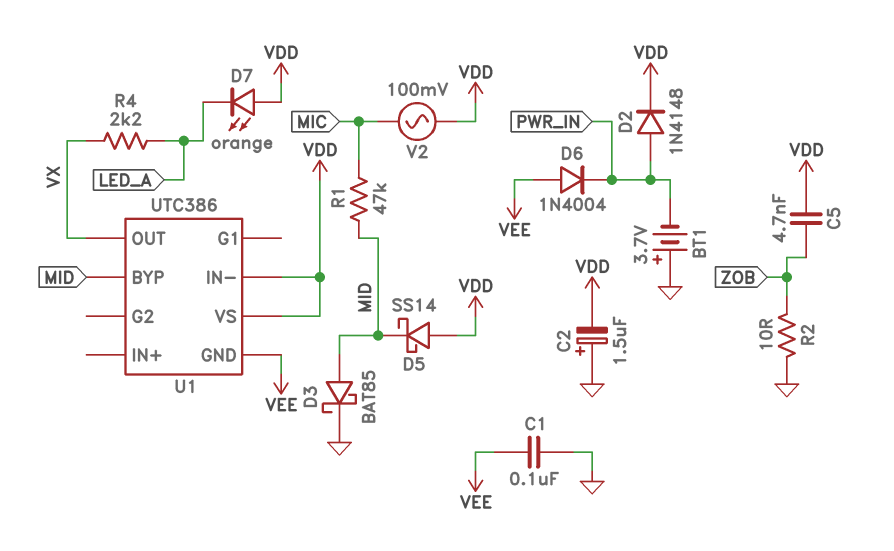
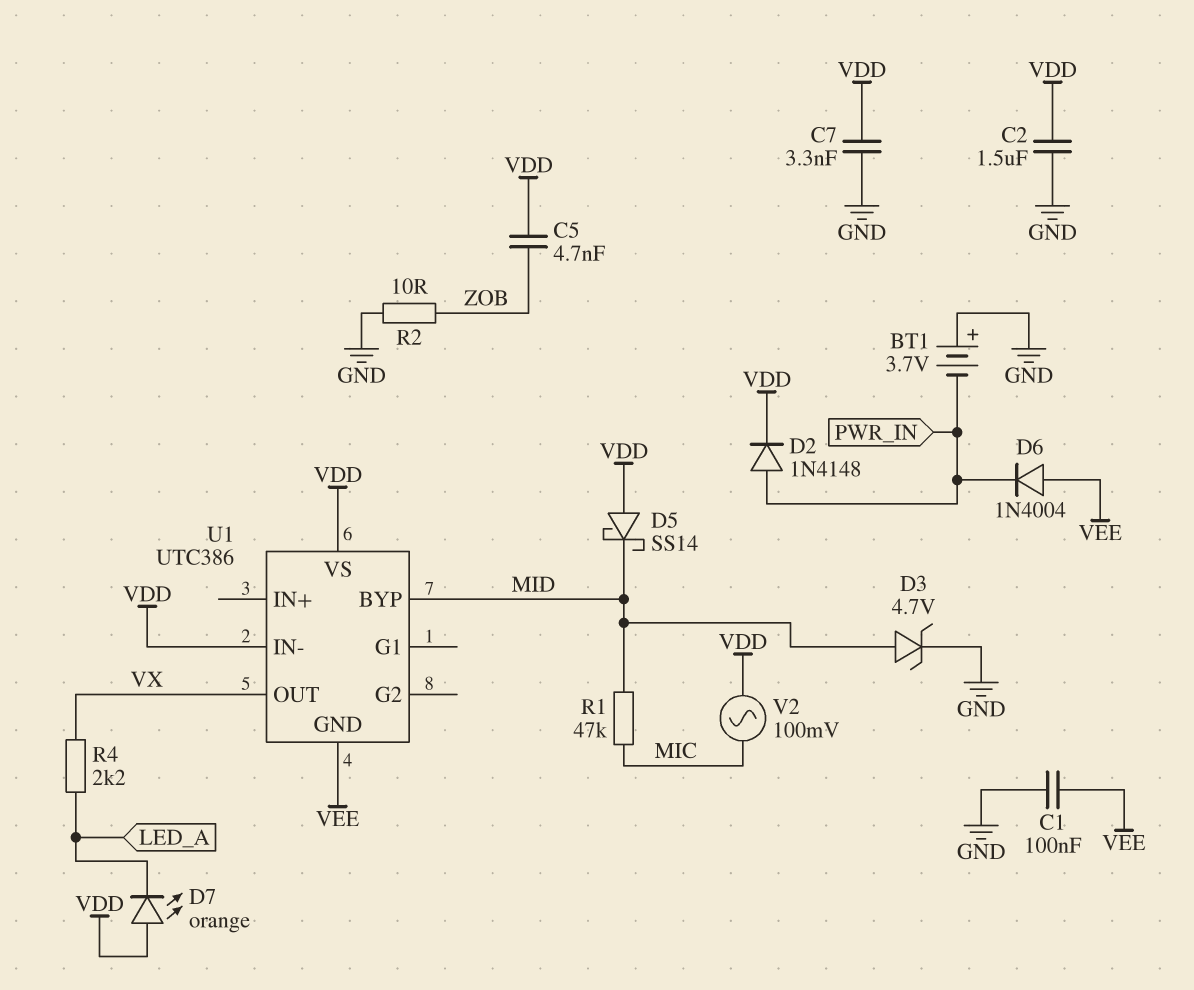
C2: 1.5uF (plus GND, minus VDD) -> 1.5uF (GND, VDD)
C7: none -> 3.3nF (GND, VDD)
D3: schottky BAT85 (A MID, K GND) -> zener 4.7V (A MID, K GND)

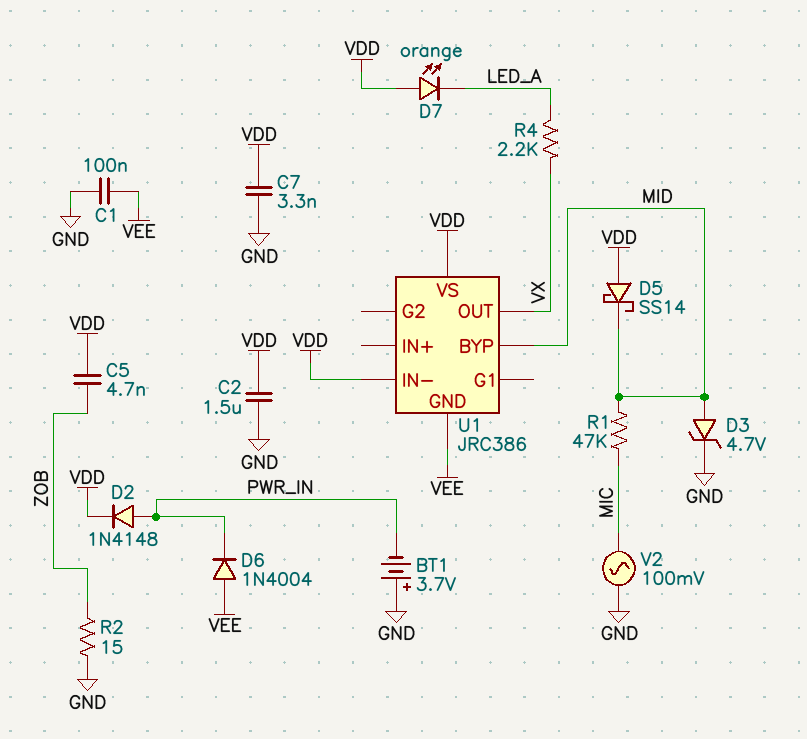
R2: 10 (GND, ZOB) -> 15 (GND, ZOB)
U1: UTC386 -> JRC386
V2: AC 100mV (MIC, VDD) -> AC 100mV (GND, MIC)

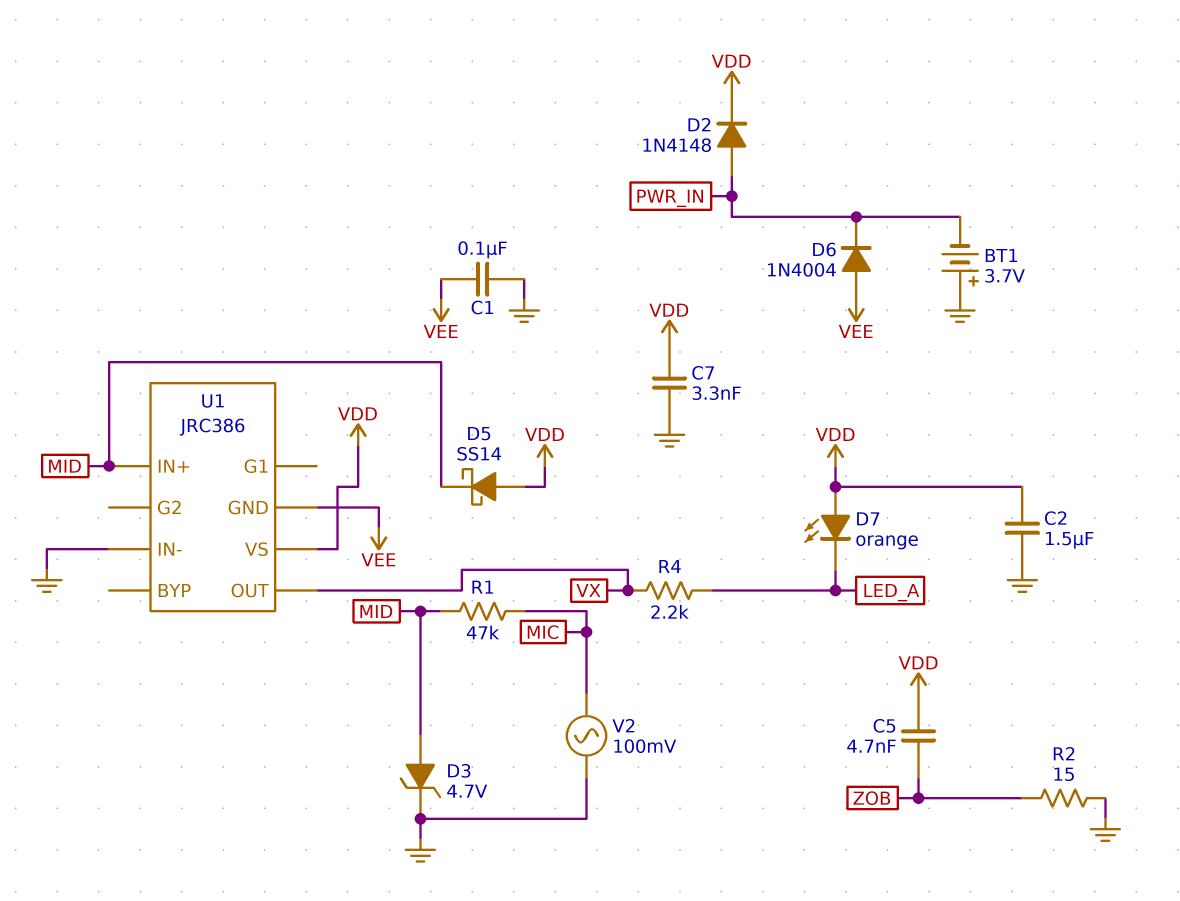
U1 pin BYP: MID -> none
U1 pin IN+: none -> MID
U1 pin IN-: VDD -> GND

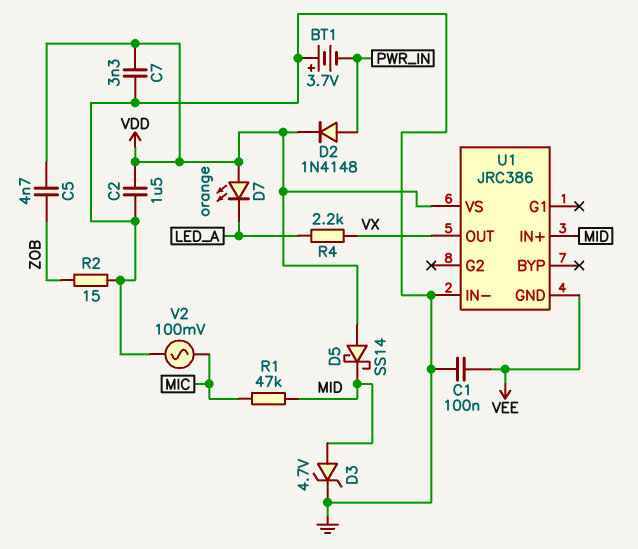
D6: diode 1N4004 (A VEE, K PWR_IN) -> none

